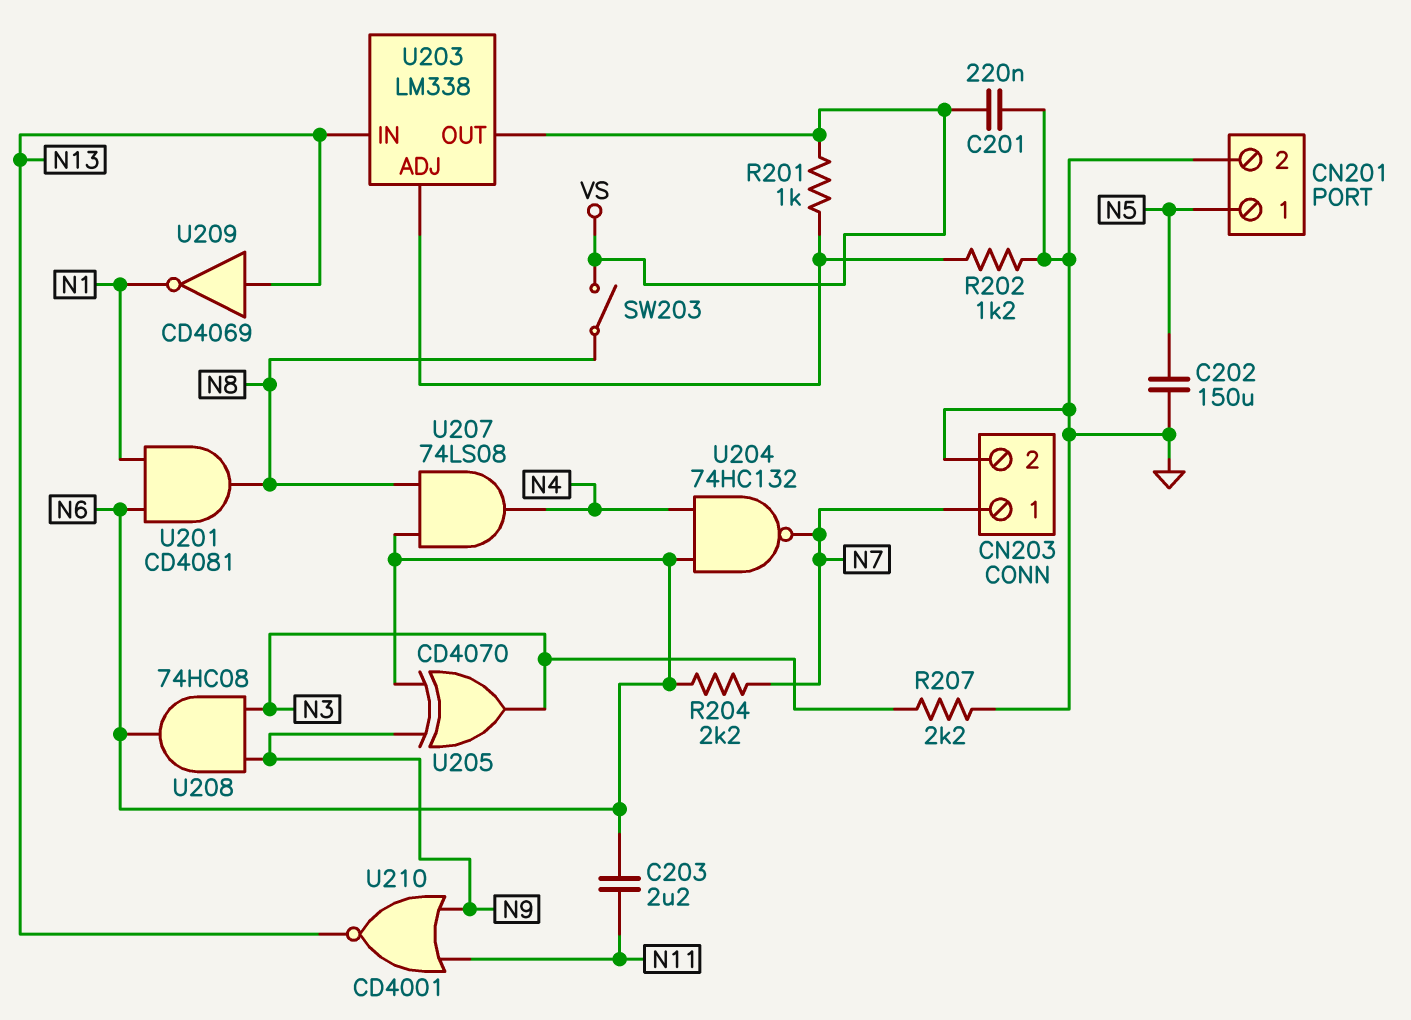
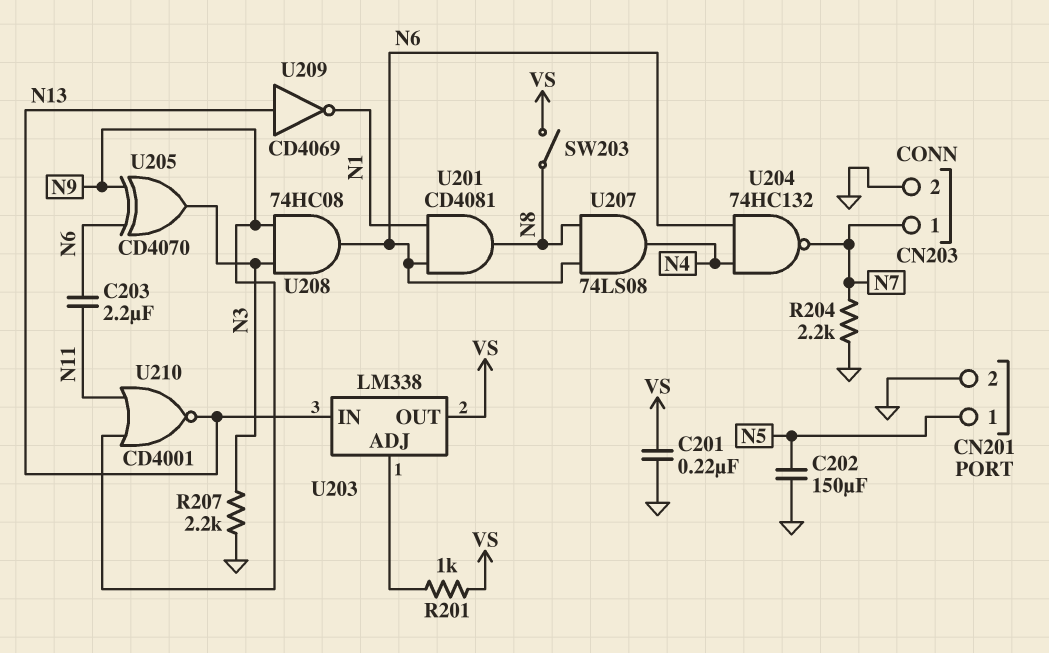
R202: 1.2k (GND, U203/ADJ) -> none
R204: 2.2k (N6, N7) -> 2.2k (GND, N7)

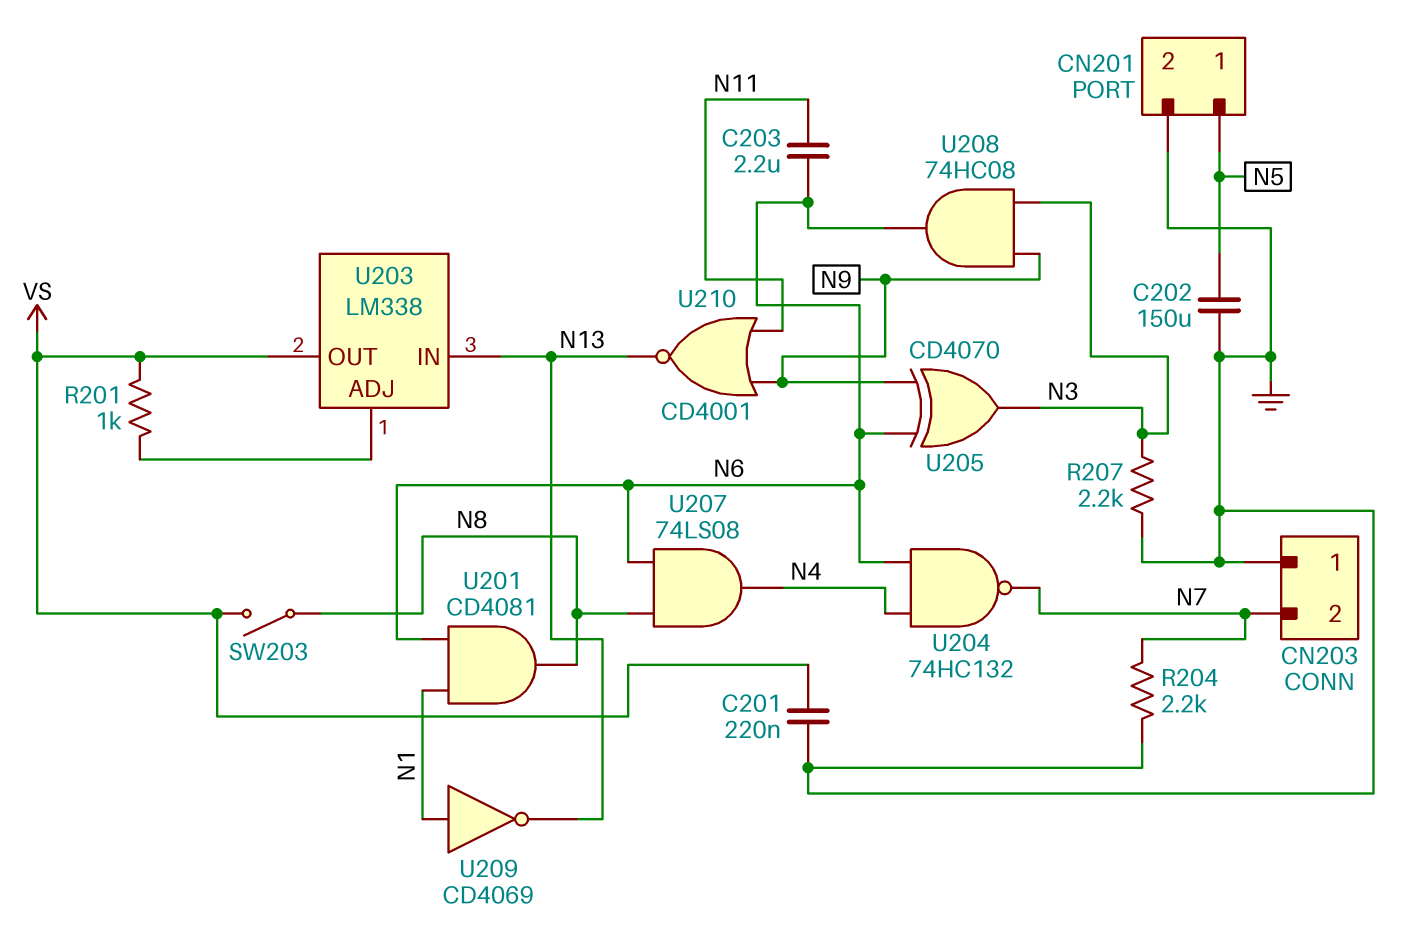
CN203 pin 1: N7 -> GND
CN203 pin 2: GND -> N7
U209: NOT CD4069 (in N13, out N1) -> NOT CD4069 (in N1, out N13)

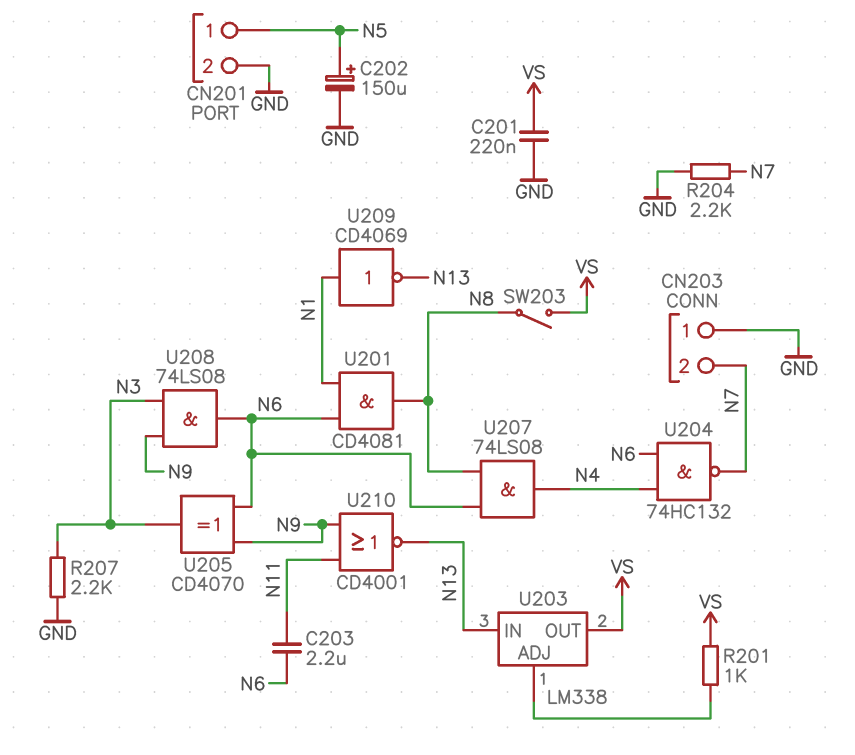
C202: 150uF (GND, N5) -> 150uF (plus N5, minus GND)
U208: AND 74HC08 (in N3, in N9, out N6) -> AND 74LS08 (in N3, in N9, out N6)

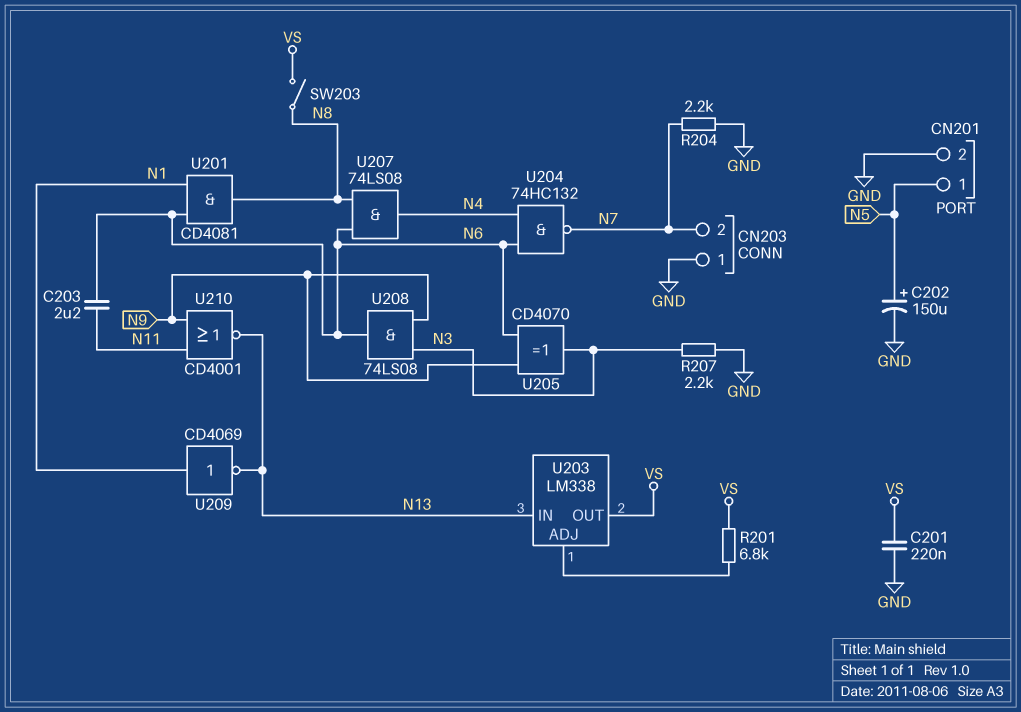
R201: 1k (U203/ADJ, VS) -> 6.8k (U203/ADJ, VS)

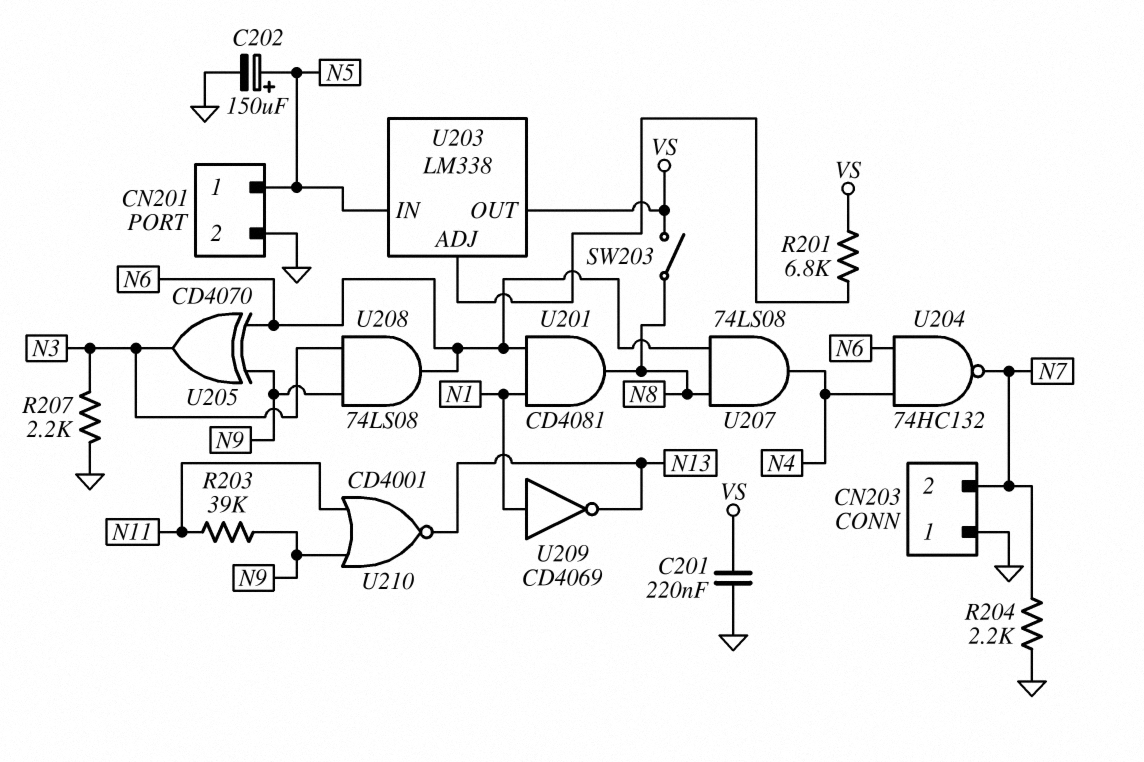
C203: 2.2uF (N6, N11) -> none
R203: none -> 39k (N9, N11)
U203 pin IN: N13 -> N5

